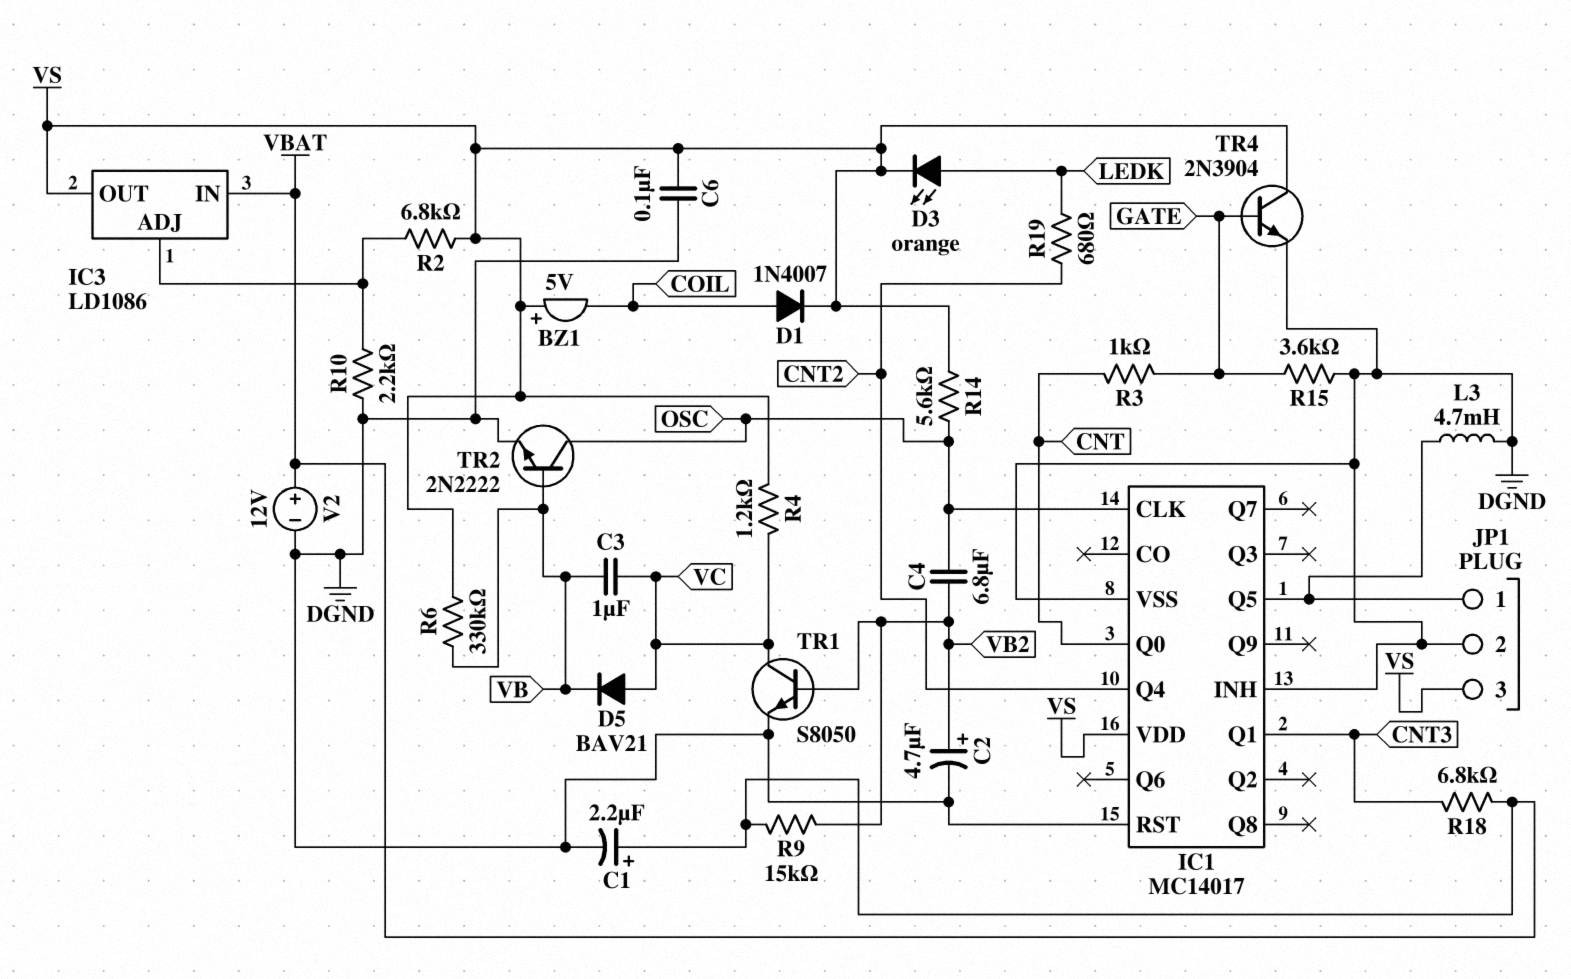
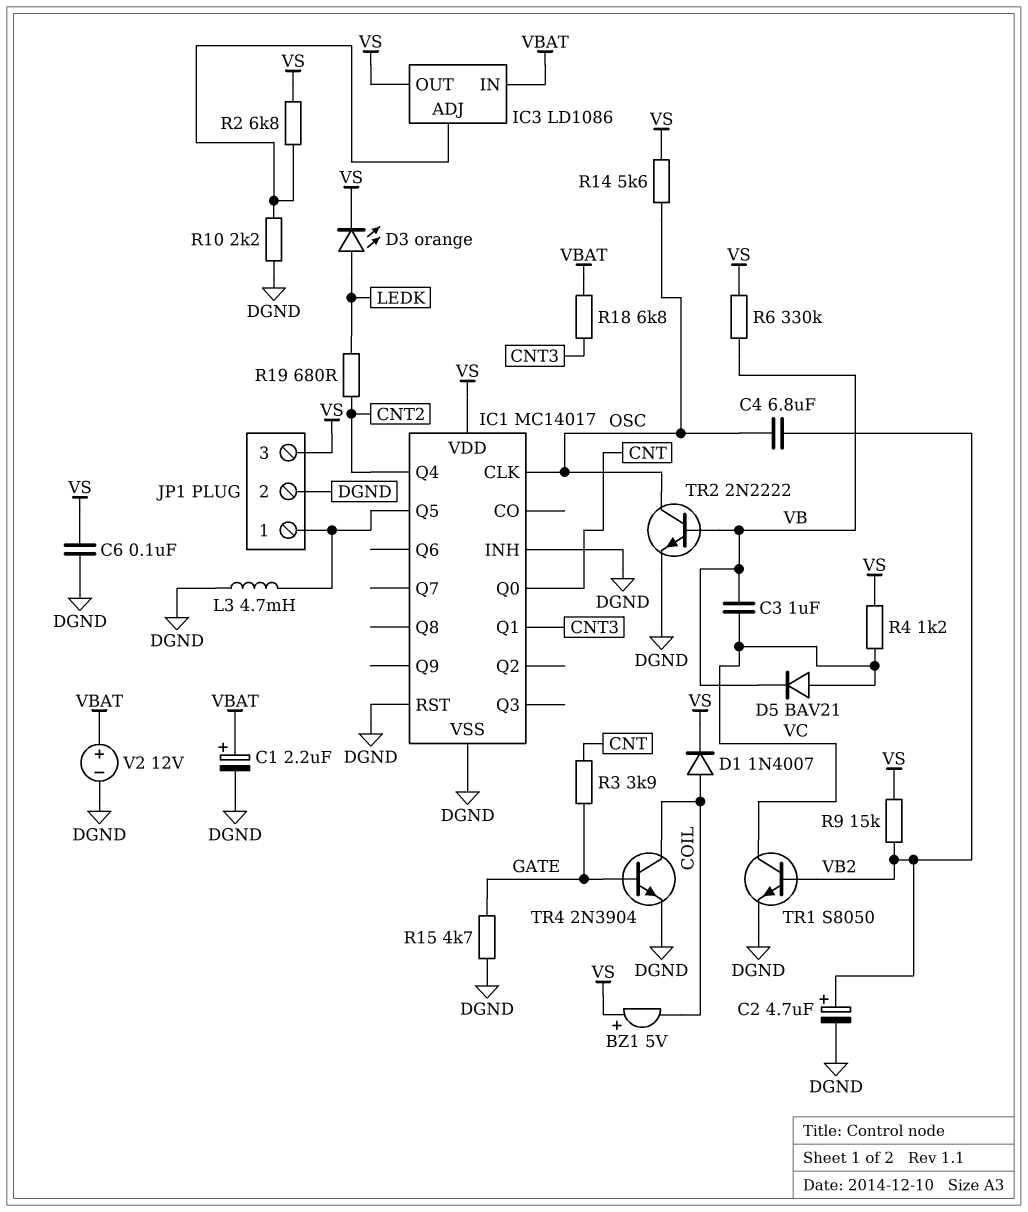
R3: 1k (CNT, GATE) -> 3.9k (CNT, GATE)
R9: 15k (VB2, VBAT) -> 15k (VB2, VS)
R15: 3.6k (DGND, GATE) -> 4.7k (DGND, GATE)
TR4: NPN 2N3904 (B GATE, C VS, E DGND) -> NPN 2N3904 (B GATE, C COIL, E DGND)

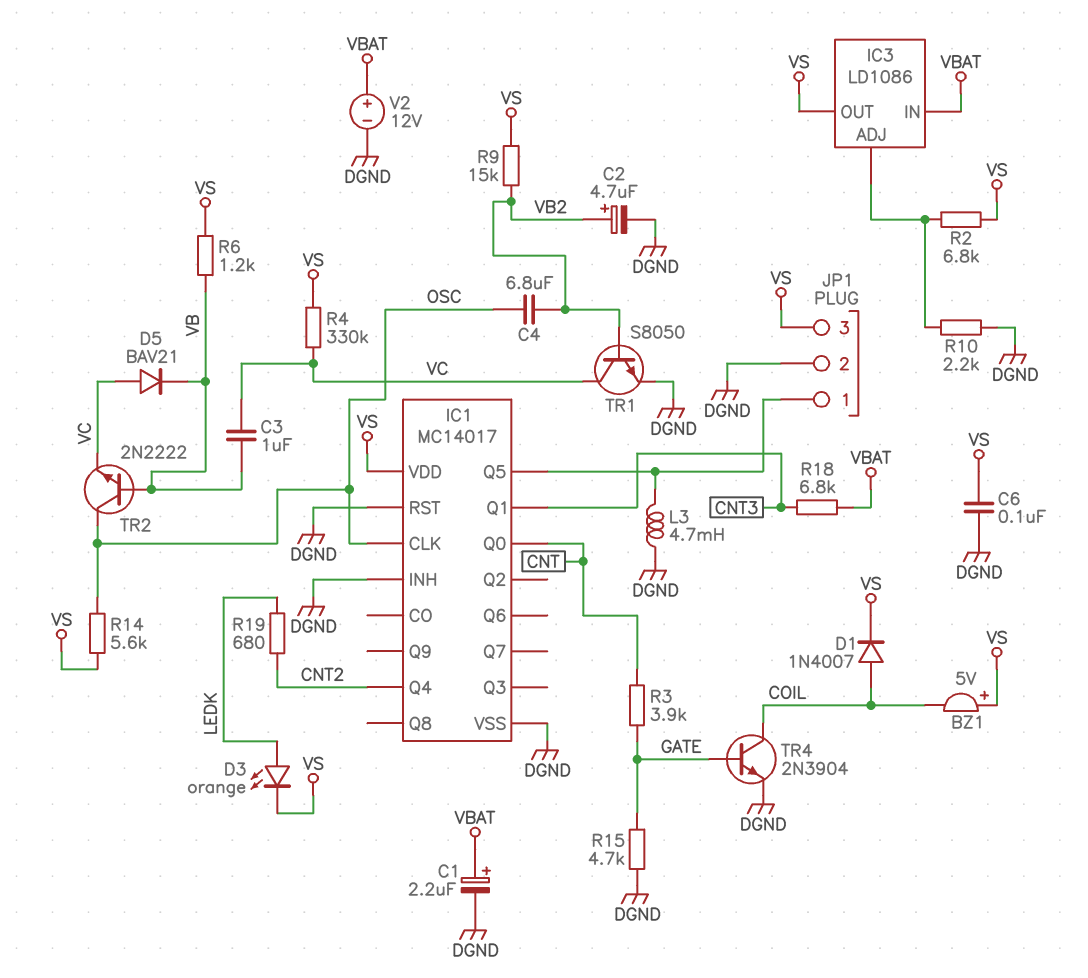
R4: 1.2k (VC, VS) -> 330k (VC, VS)
R6: 330k (VB, VS) -> 1.2k (VB, VS)
TR2: NPN 2N2222 (B VB, C OSC, E DGND) -> NPN 2N2222 (B VB, C OSC, E VC)

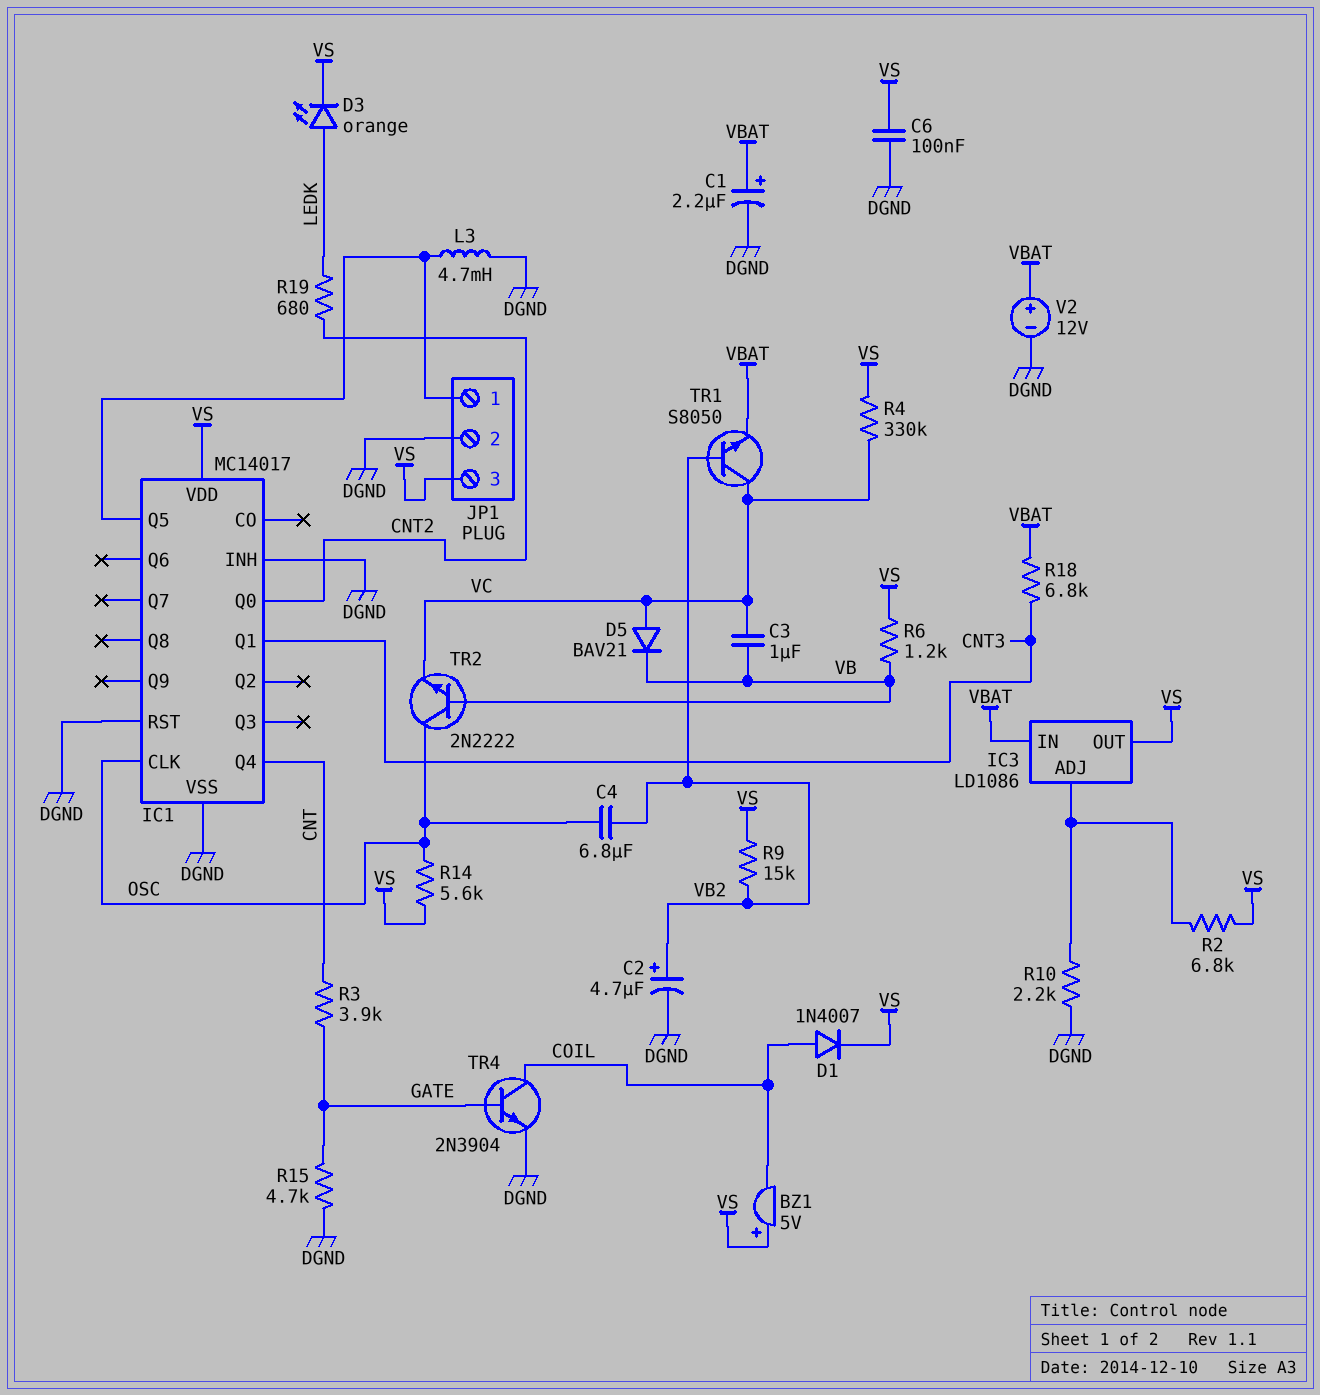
IC1 pin Q0: CNT -> CNT2
IC1 pin Q4: CNT2 -> CNT
TR1: NPN S8050 (B VB2, C VC, E DGND) -> NPN S8050 (B VB2, C VC, E VBAT)

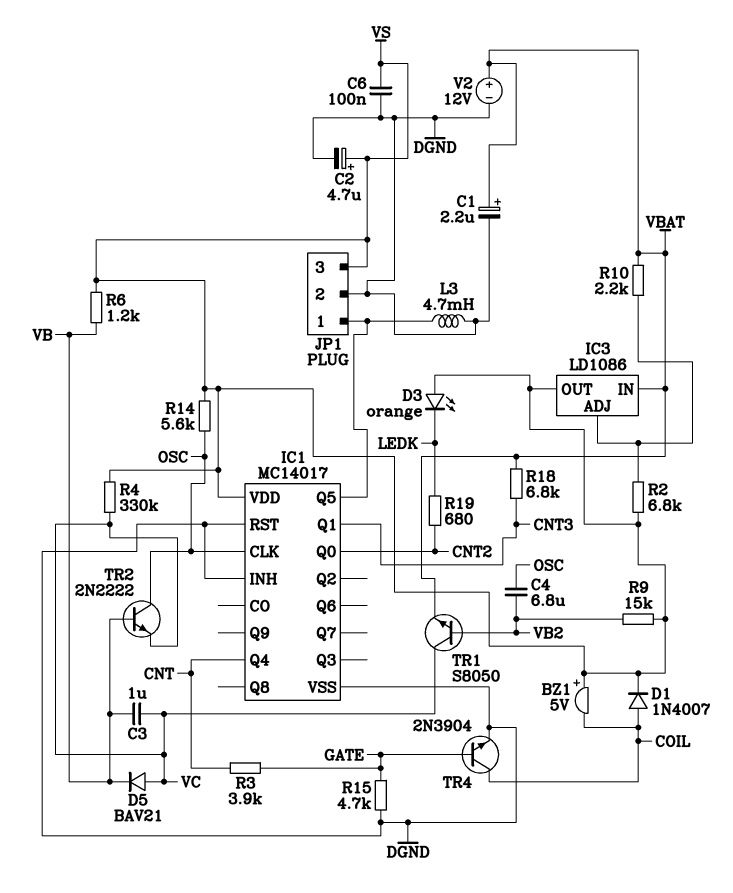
C2: 4.7uF (plus VB2, minus DGND) -> 4.7uF (plus VS, minus DGND)
D3: LED orange (A LEDK, K VS) -> LED orange (A VS, K LEDK)
R10: 2.2k (DGND, IC3/ADJ) -> 2.2k (IC3/ADJ, VBAT)

